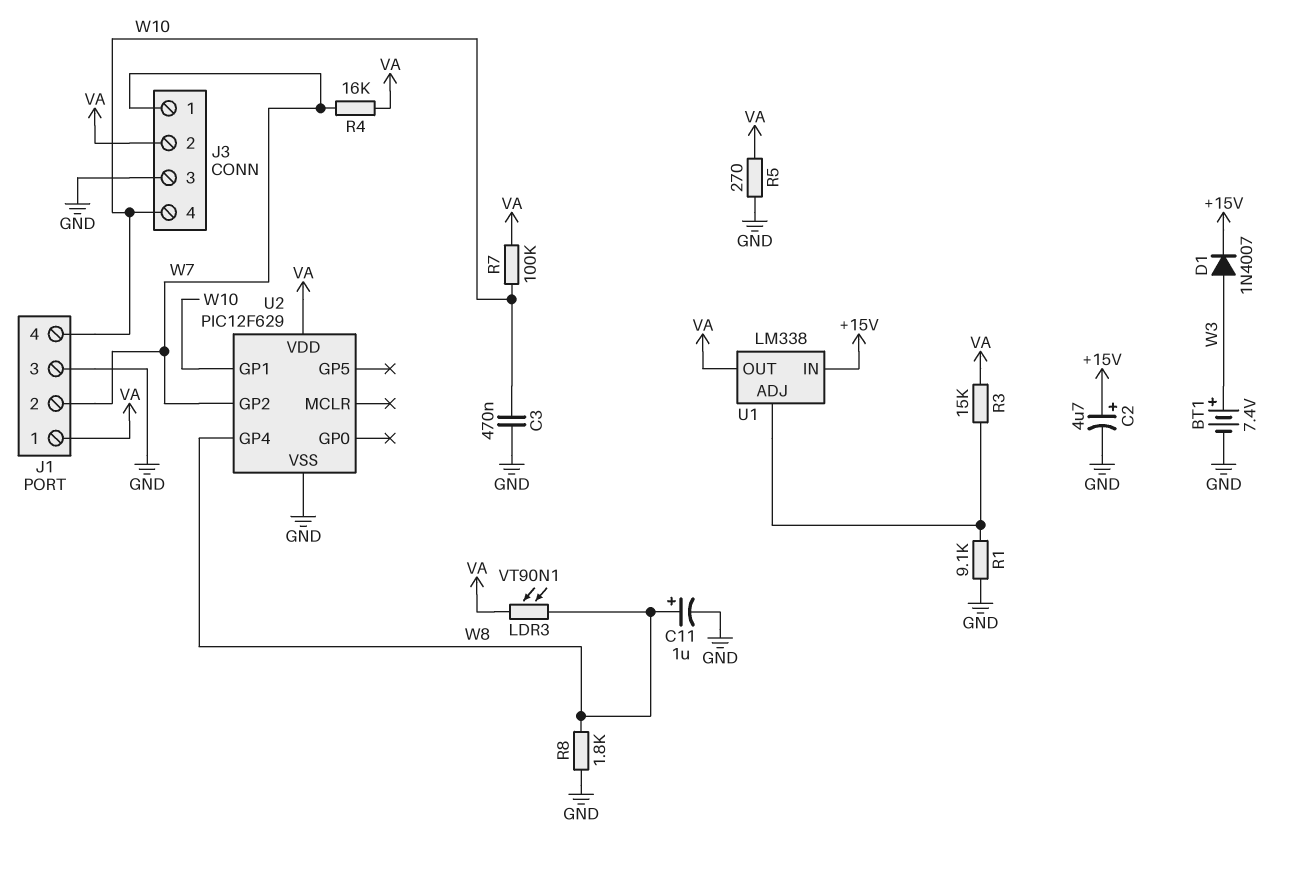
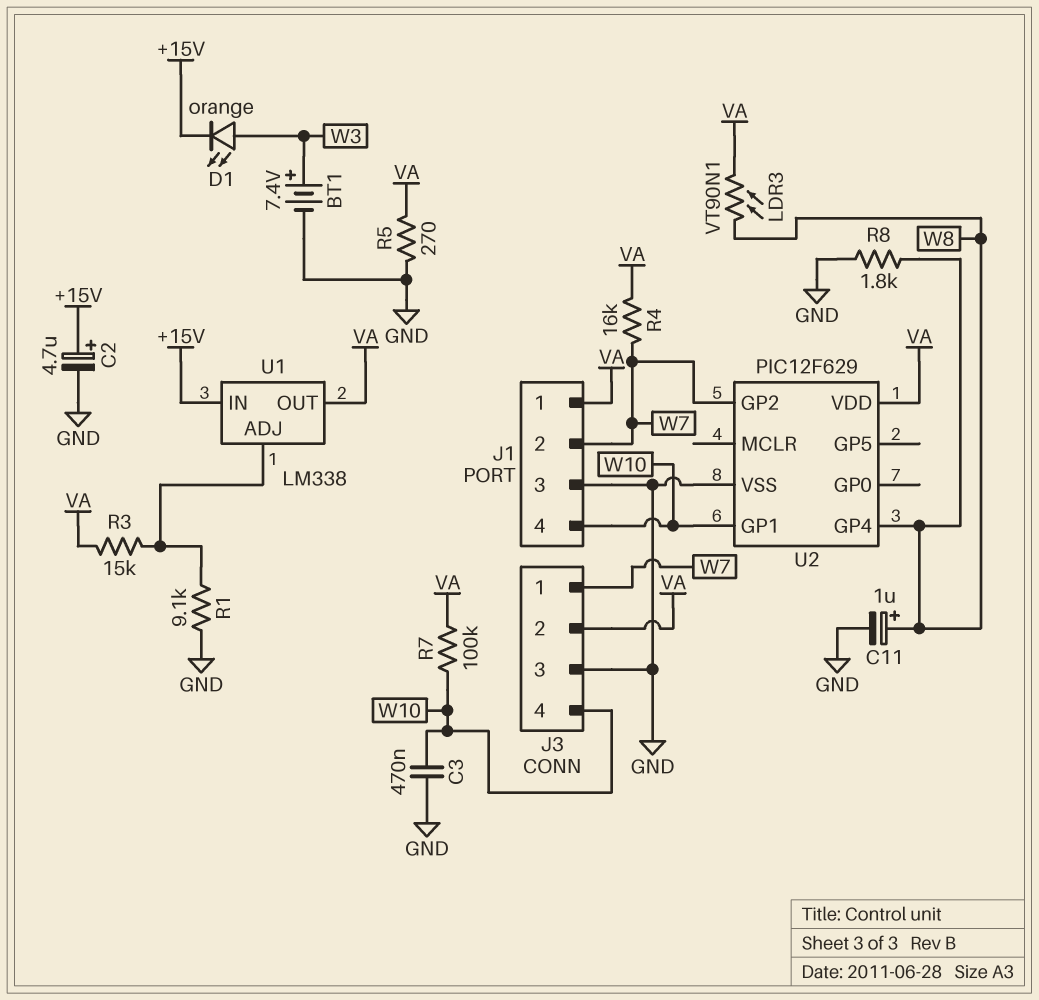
D1: diode 1N4007 (A W3, K +15V) -> LED orange (A W3, K +15V)

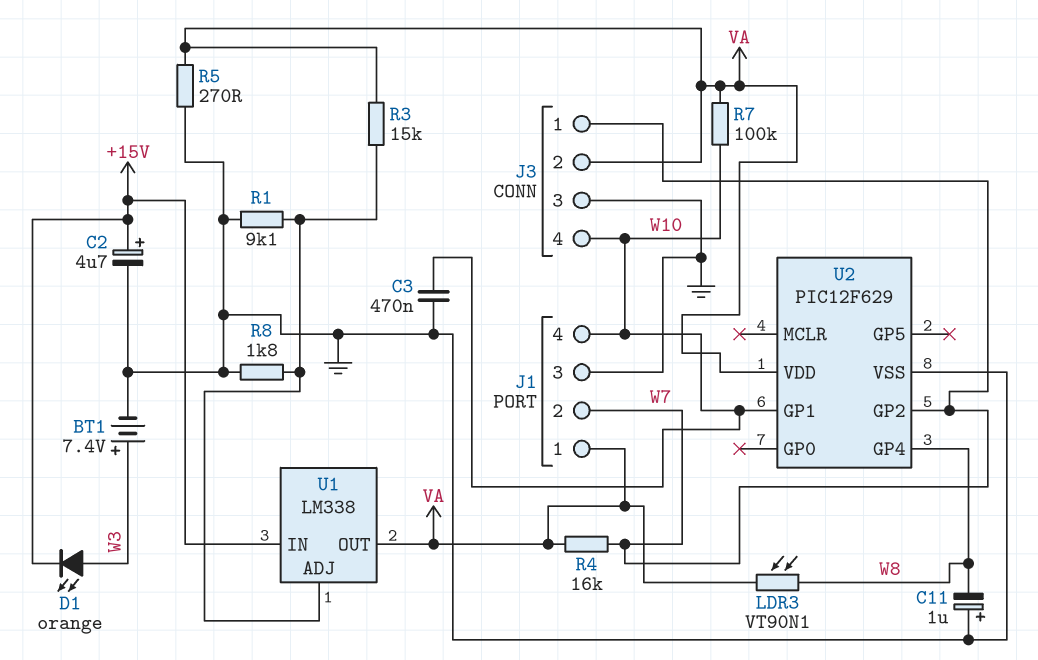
C11: 1uF (plus W8, minus GND) -> 1uF (plus GND, minus W8)
R8: 1.8k (GND, W8) -> 1.8k (GND, U1/ADJ)

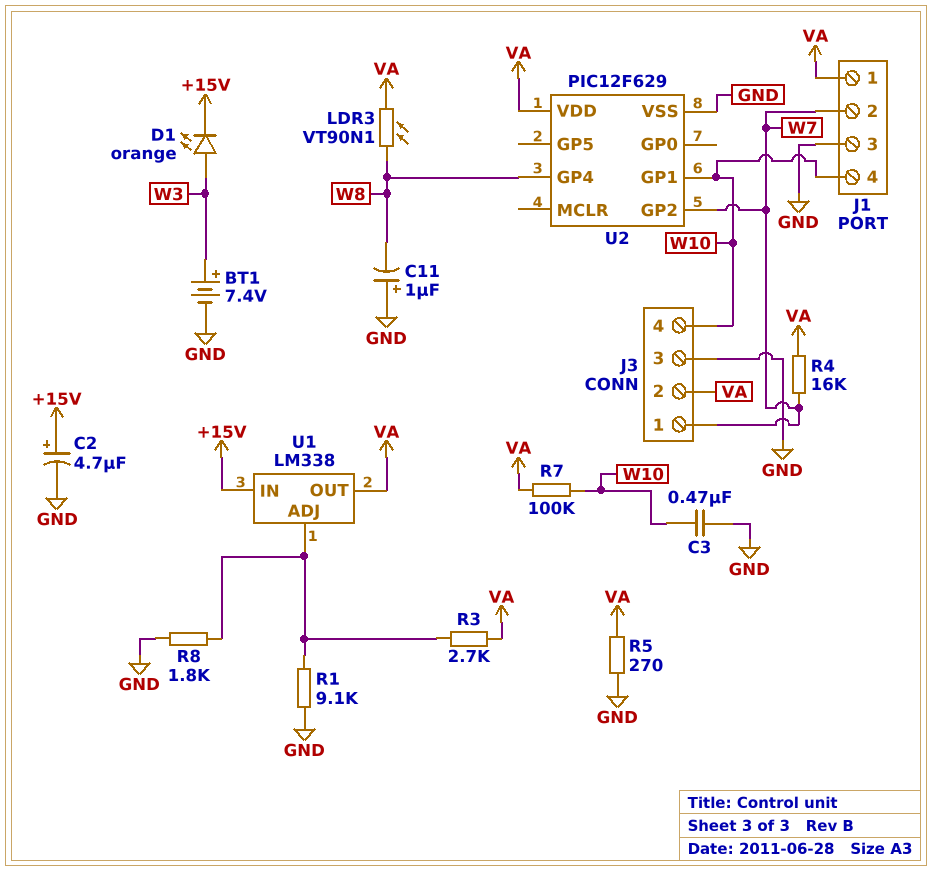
R3: 15k (U1/ADJ, VA) -> 2.7k (U1/ADJ, VA)

